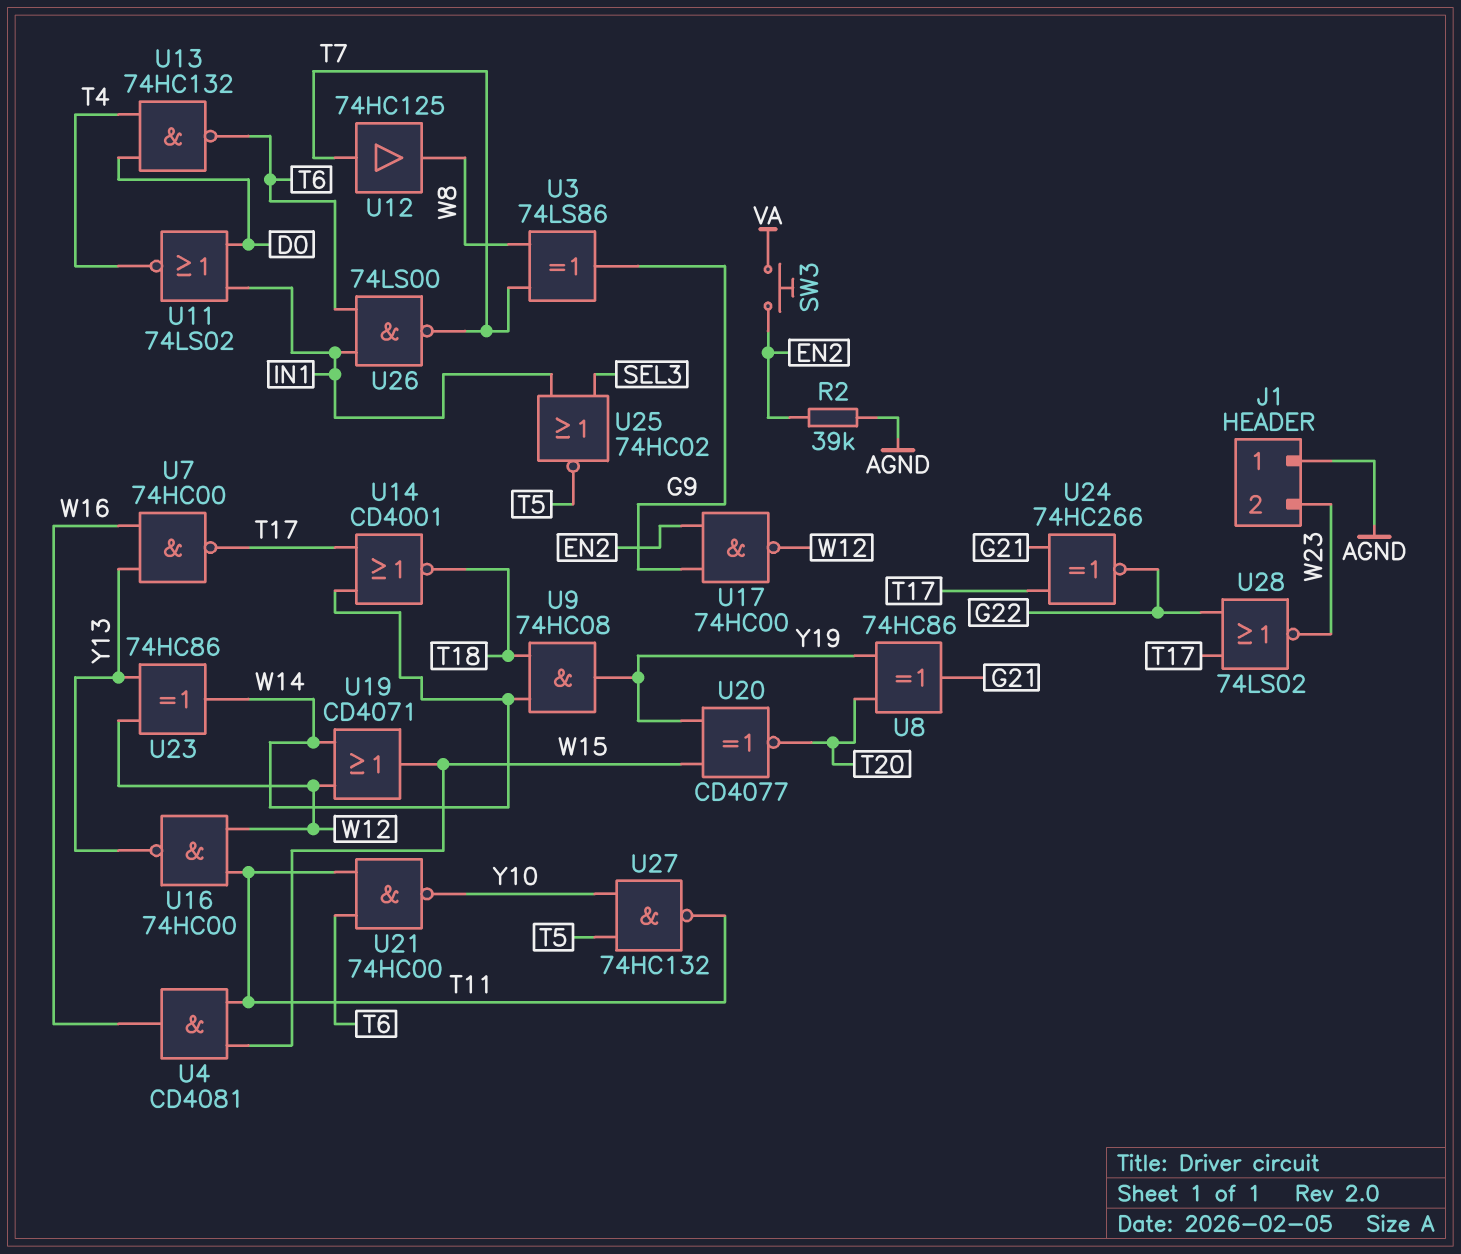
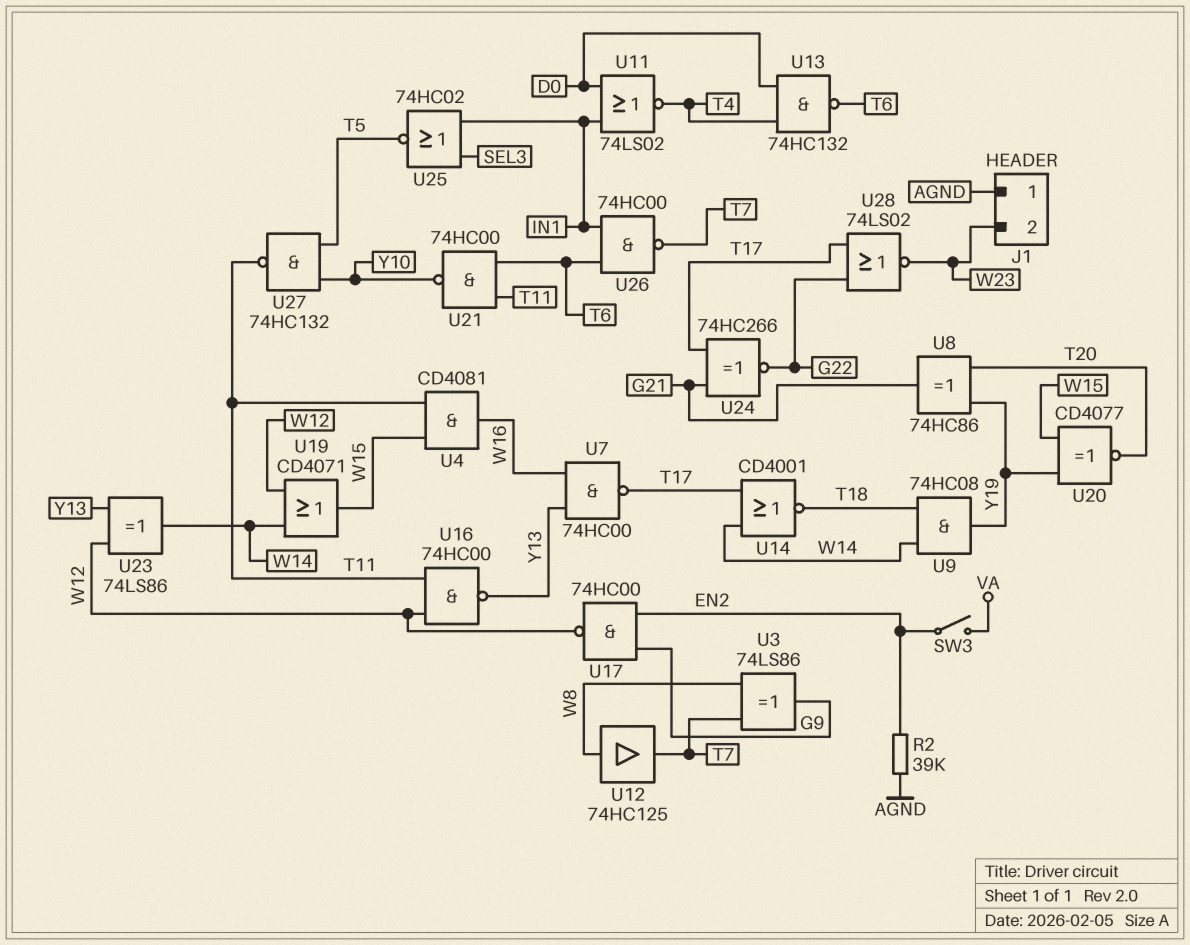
SW3: button (EN2, VA) -> switch (EN2, VA)
U12: buffer 74HC125 (in T7, out W8) -> buffer 74HC125 (in W8, out T7)
U23: XOR 74HC86 (in W12, in Y13, out W14) -> XOR 74LS86 (in W12, in Y13, out W14)
U26: NAND 74LS00 (in IN1, in T6, out T7) -> NAND 74HC00 (in IN1, in T6, out T7)

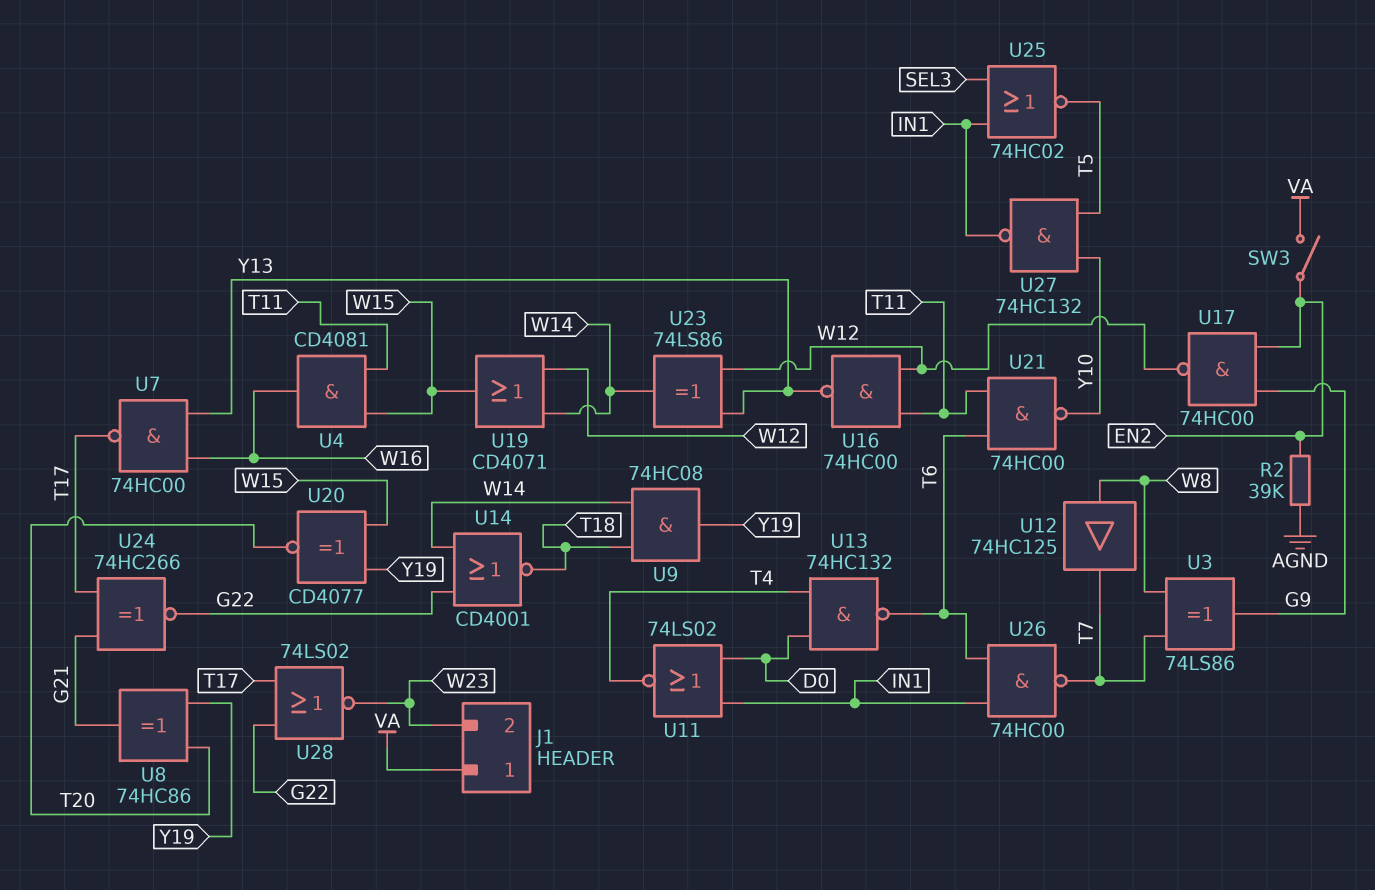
J1 pin 1: AGND -> VA
U14: NOR CD4001 (in T17, in W14, out T18) -> NOR CD4001 (in G22, in W14, out T18)
U27: NAND 74HC132 (in T5, in Y10, out T11) -> NAND 74HC132 (in T5, in Y10, out IN1)

